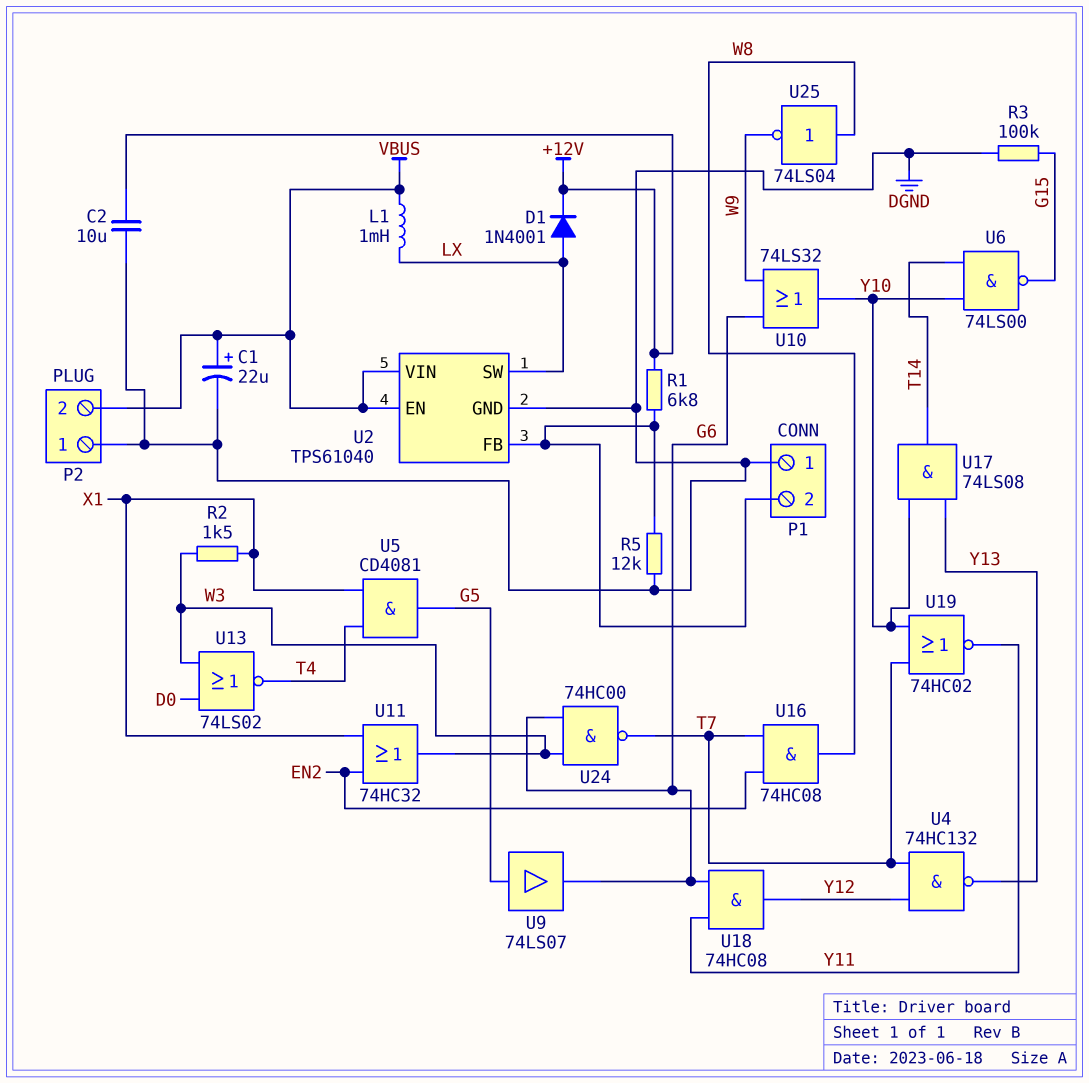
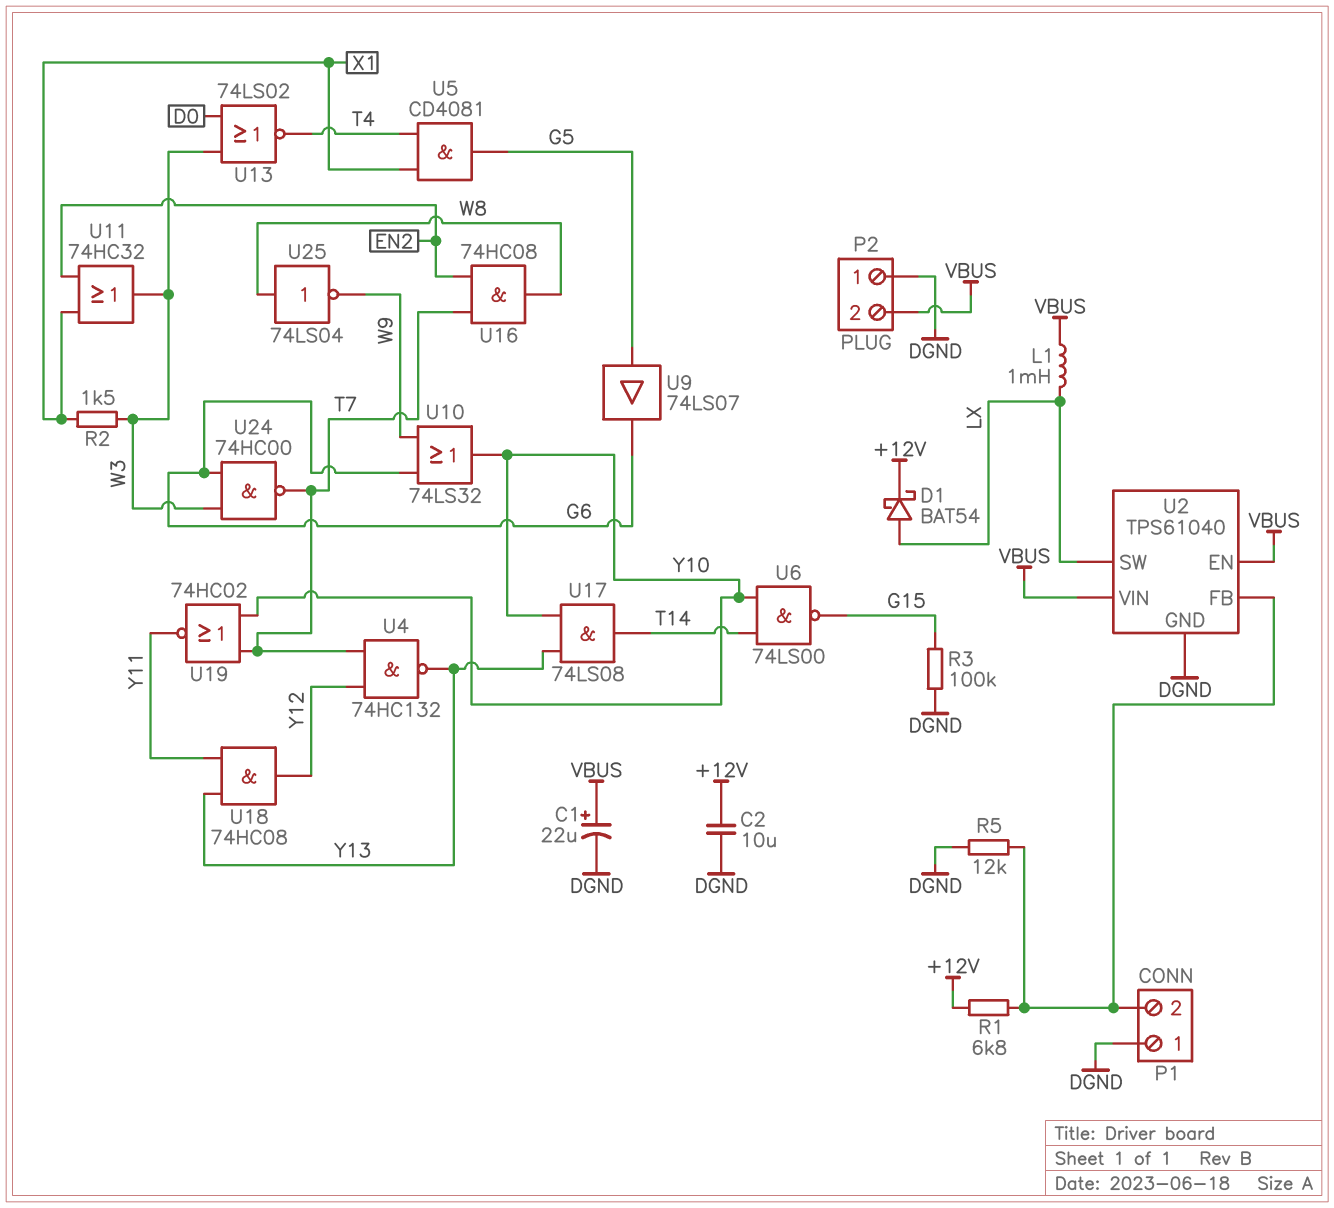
D1: diode 1N4001 (A LX, K +12V) -> schottky BAT54 (A LX, K +12V)
U18: AND 74HC08 (in G6, in Y11, out Y12) -> AND 74HC08 (in Y11, in Y13, out Y12)

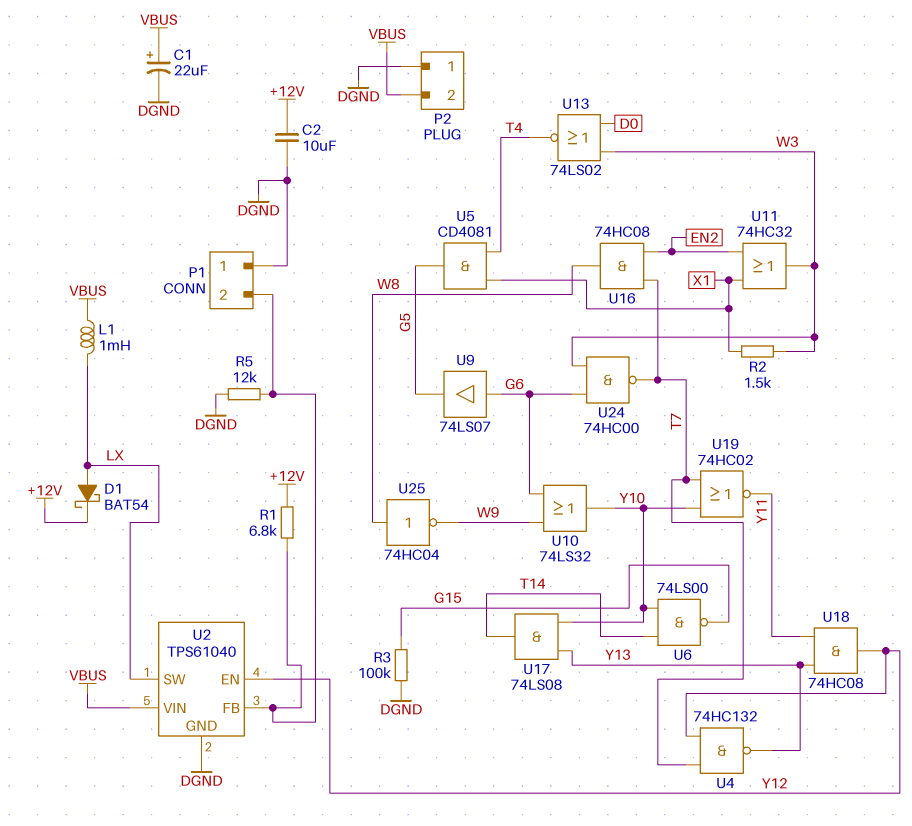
U2 pin EN: VBUS -> Y12
U9: buffer 74LS07 (in G5, out G6) -> buffer 74LS07 (in G6, out G5)
U25: NOT 74LS04 (in W8, out W9) -> NOT 74HC04 (in W8, out W9)

